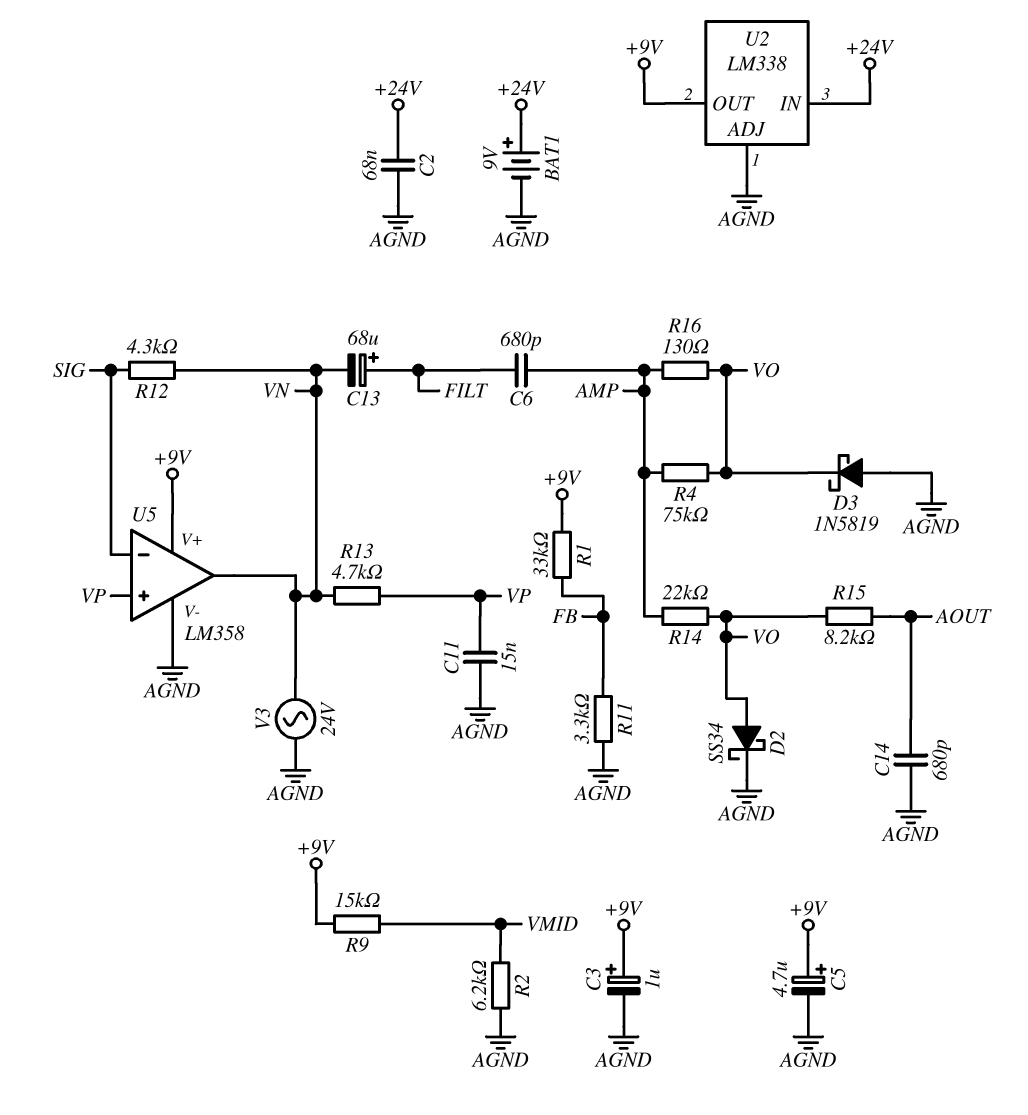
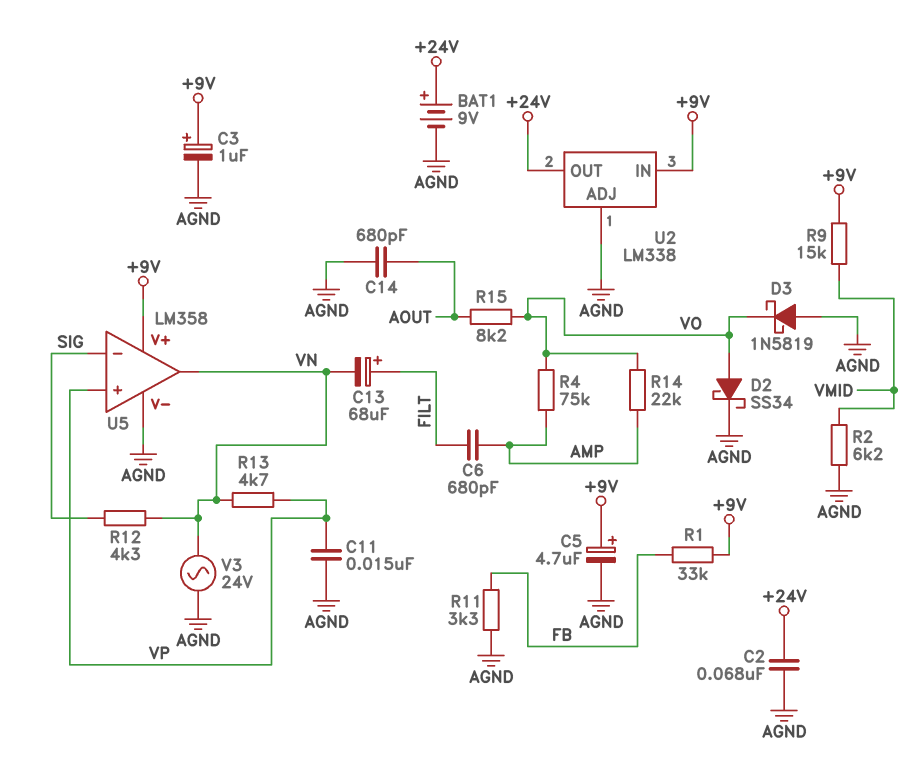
R16: 130 (AMP, VO) -> none
U2 pin IN: +24V -> +9V
U2 pin OUT: +9V -> +24V

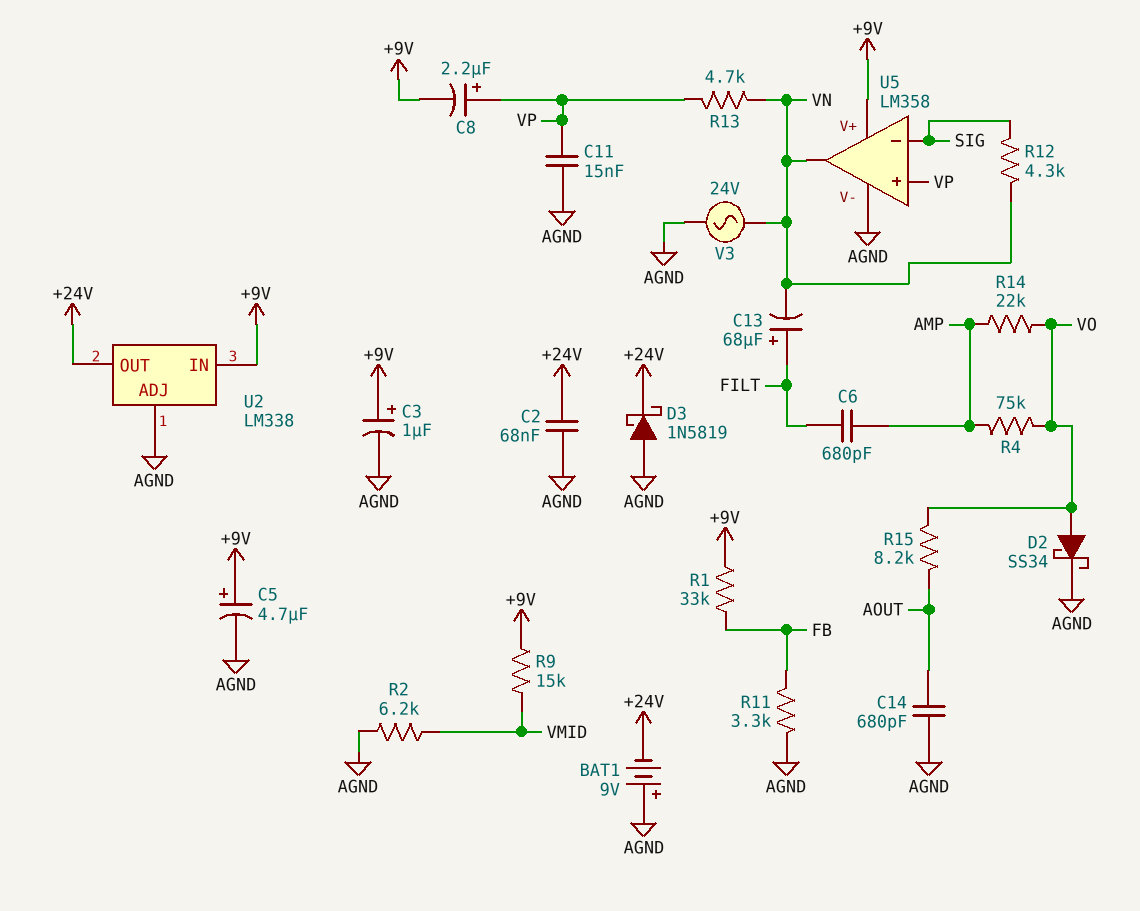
BAT1: 9V (plus +24V, minus AGND) -> 9V (plus AGND, minus +24V)
C8: none -> 2.2uF (plus VP, minus +9V)
D3: schottky 1N5819 (A AGND, K VO) -> schottky 1N5819 (A AGND, K +24V)

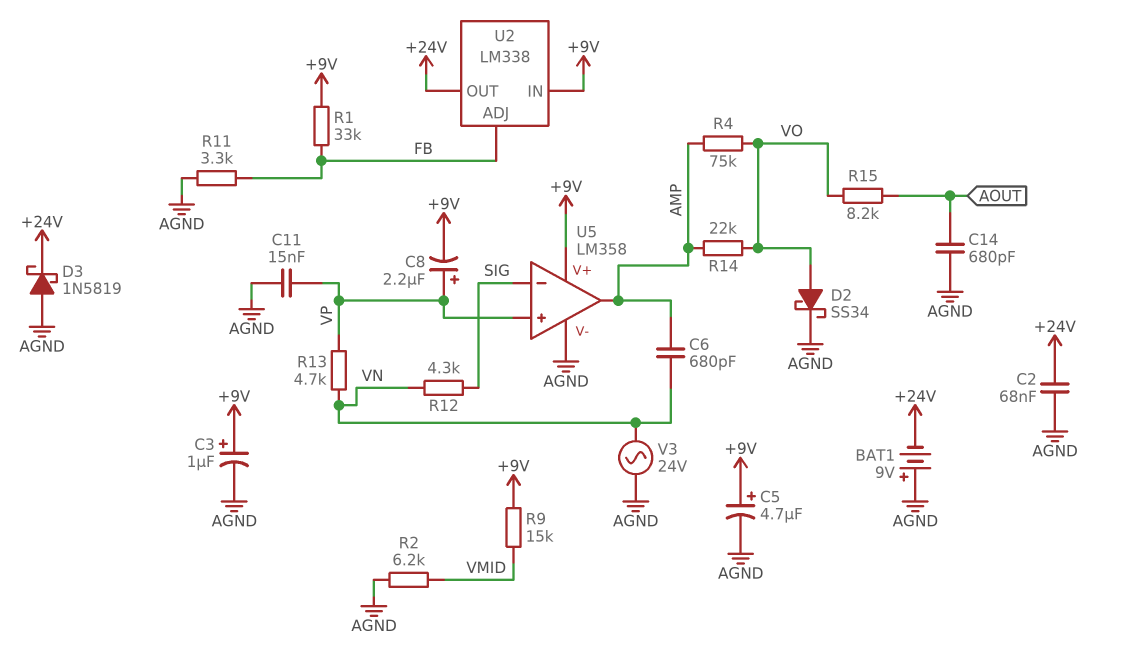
C6: 680pF (AMP, FILT) -> 680pF (AMP, VN)
C13: 68uF (plus FILT, minus VN) -> none
U2 pin ADJ: AGND -> FB
U5 pin out: VN -> AMP

